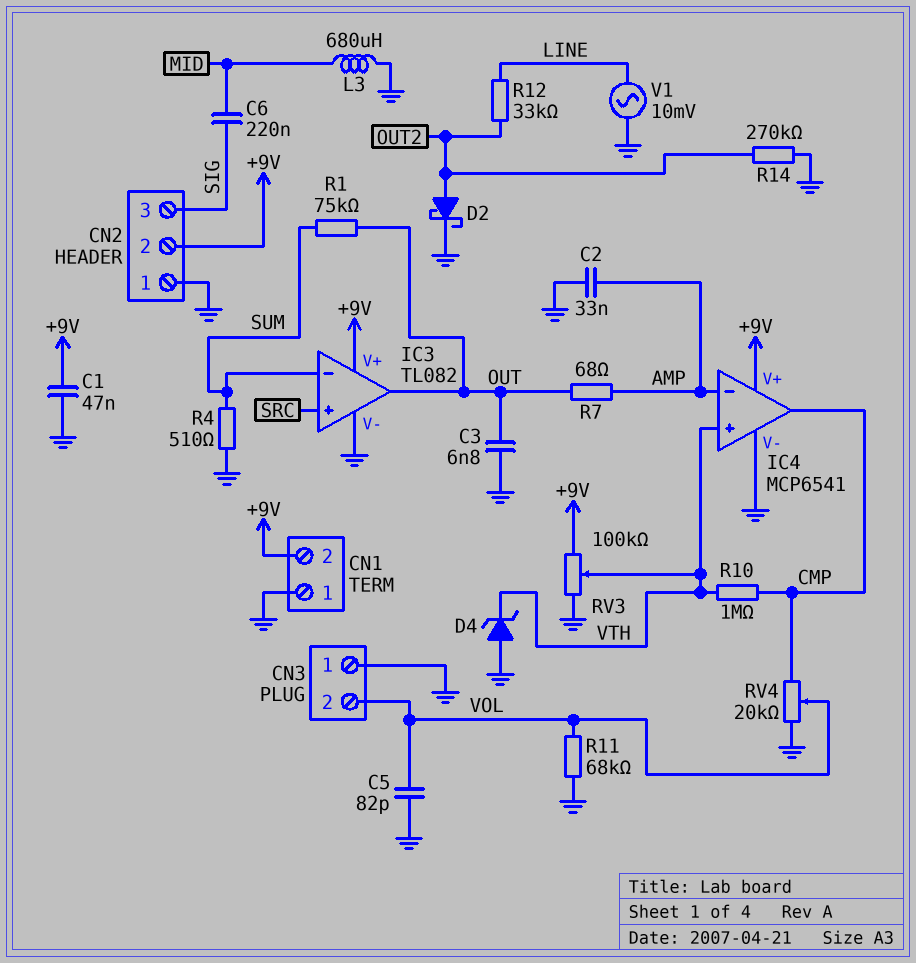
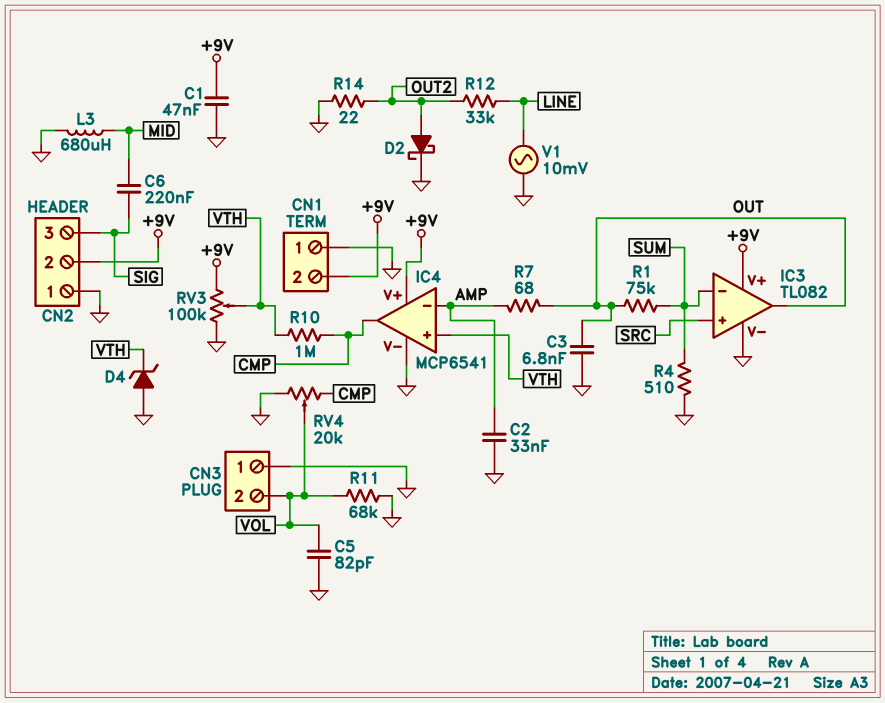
R14: 270k (GND, OUT2) -> 22 (GND, OUT2)

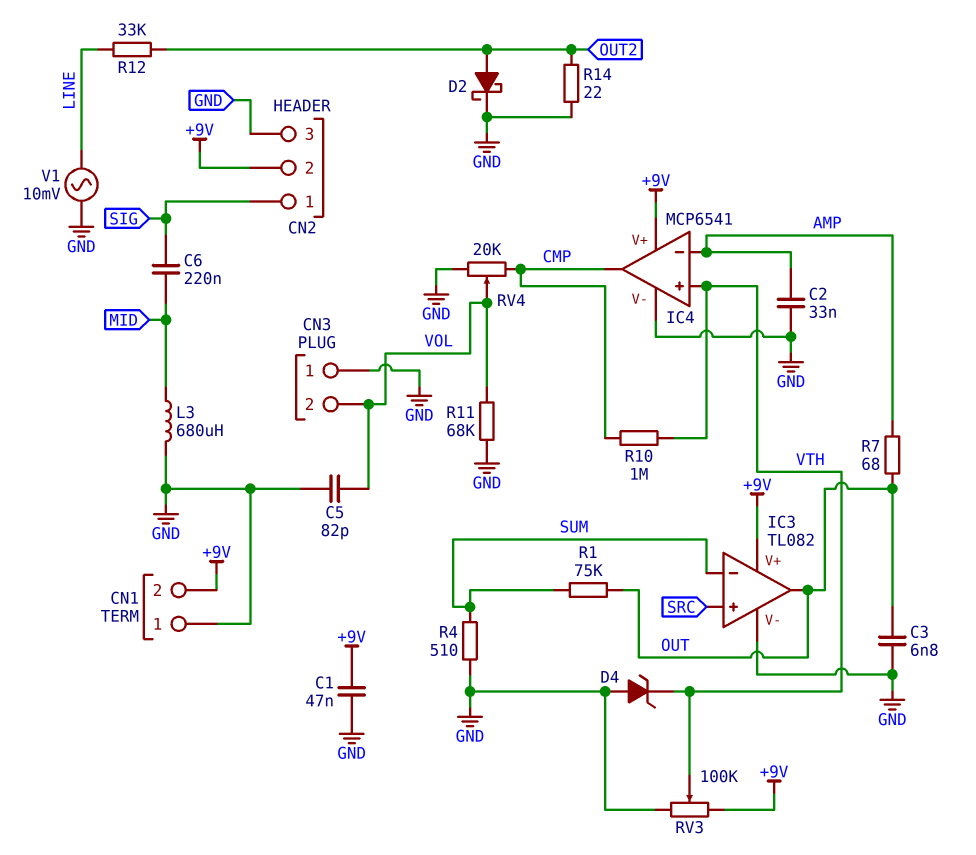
CN2 pin 1: GND -> SIG
CN2 pin 3: SIG -> GND

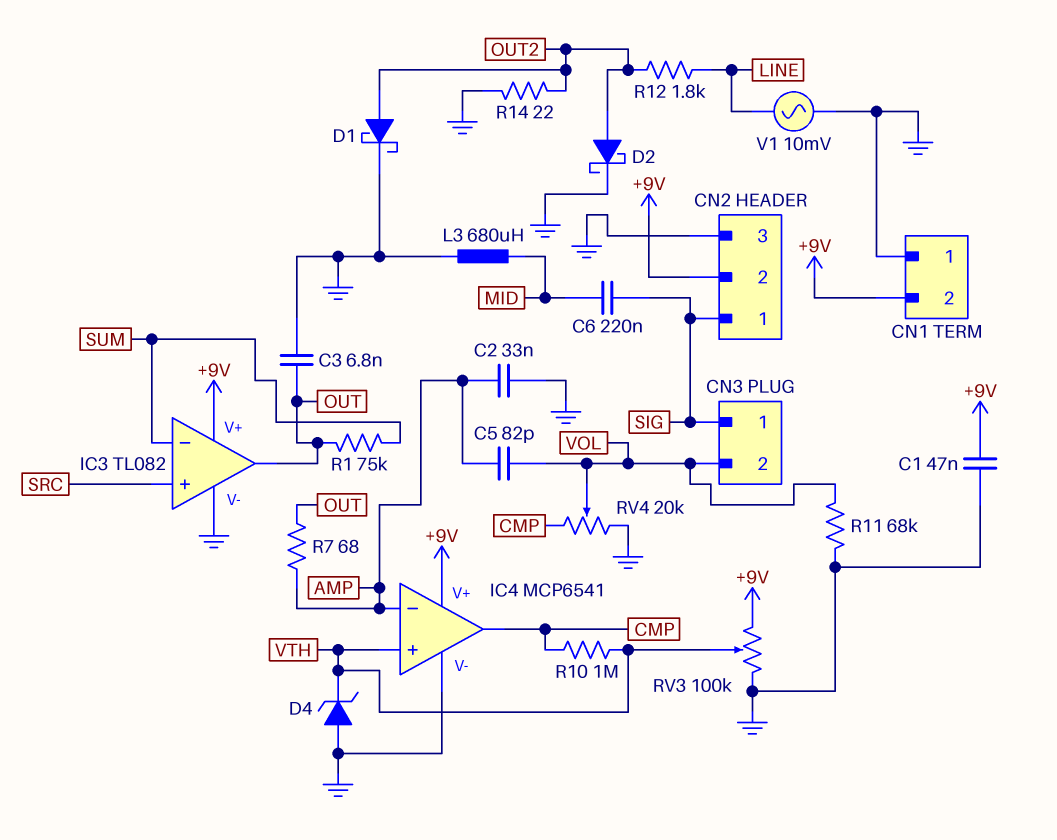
C5: 82pF (GND, VOL) -> 82pF (AMP, VOL)
CN3 pin 1: GND -> SIG
D1: none -> schottky (A OUT2, K GND)
R4: 510 (GND, SUM) -> none
R12: 33k (LINE, OUT2) -> 1.8k (LINE, OUT2)

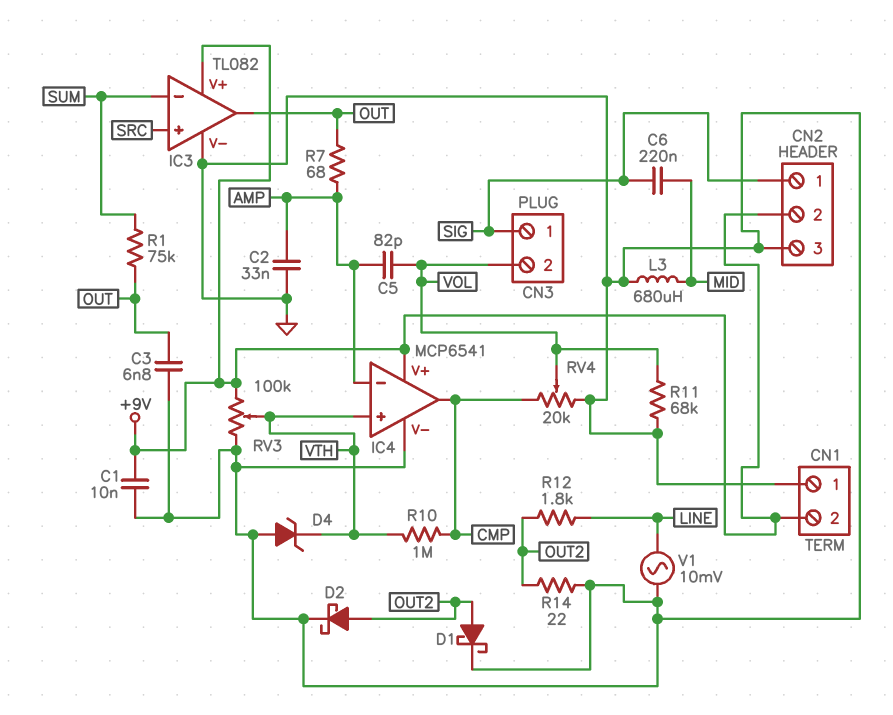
C1: 47nF (+9V, GND) -> 10nF (+9V, GND)

